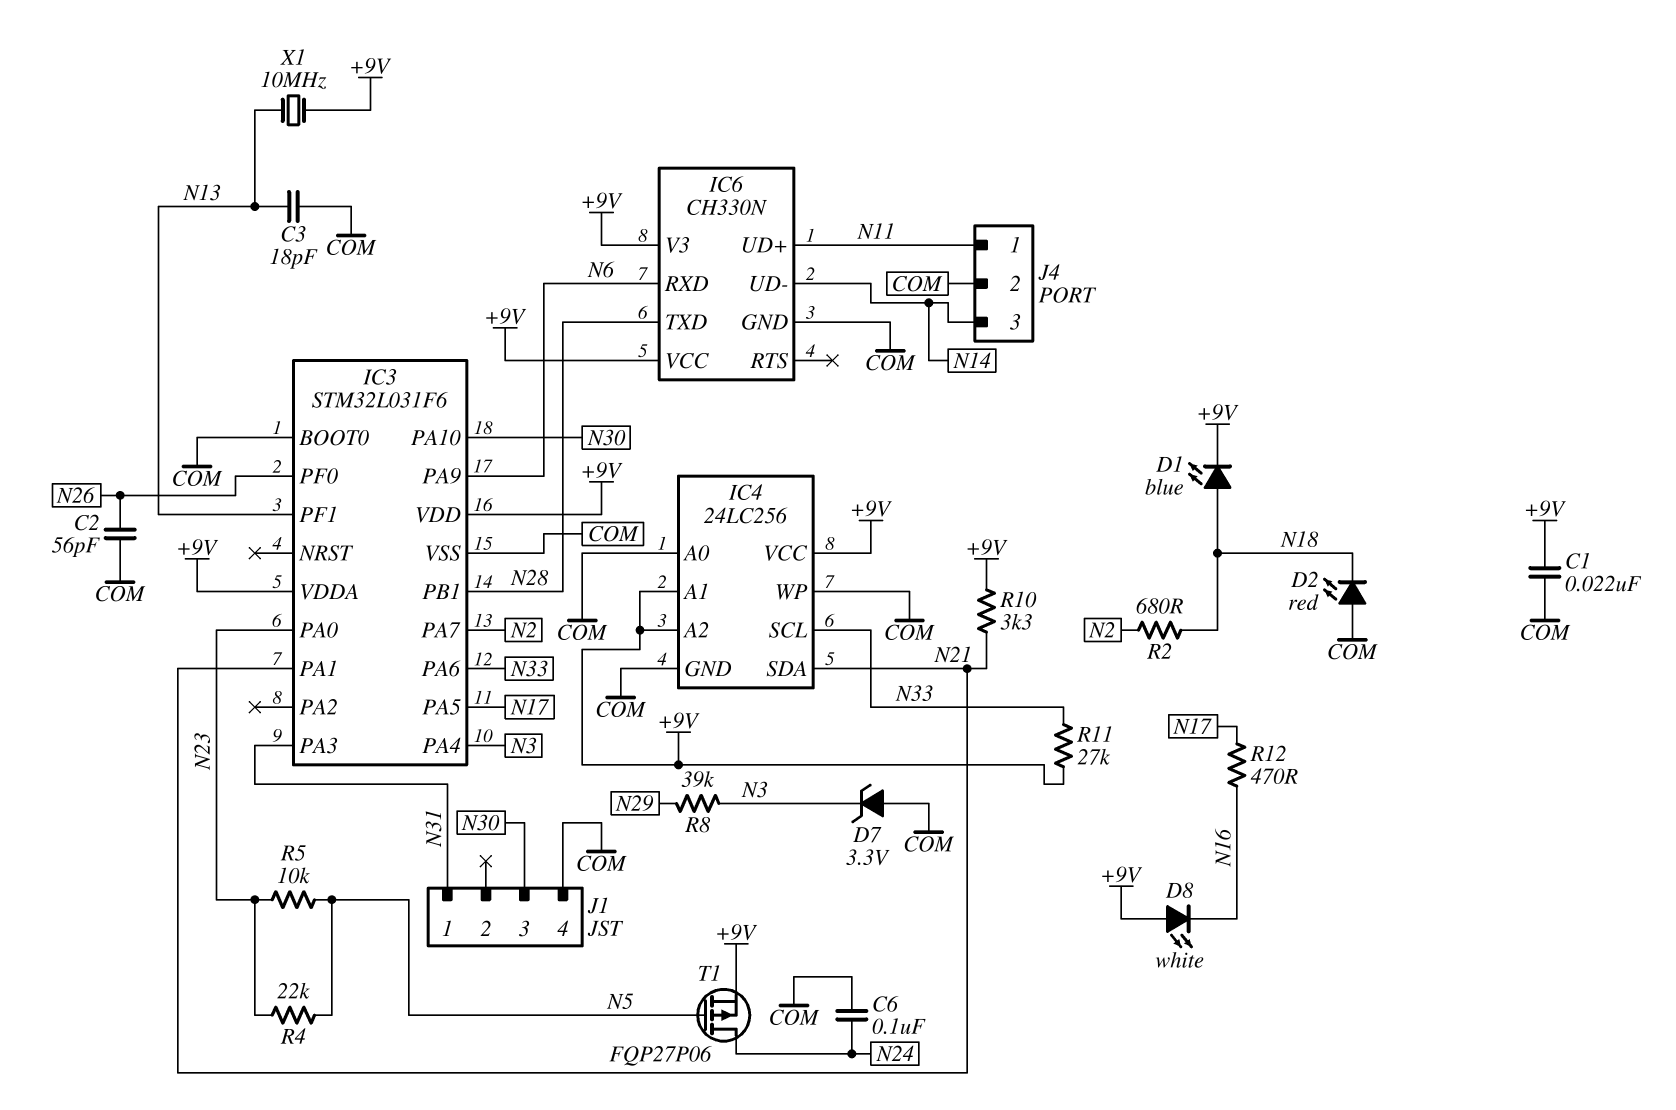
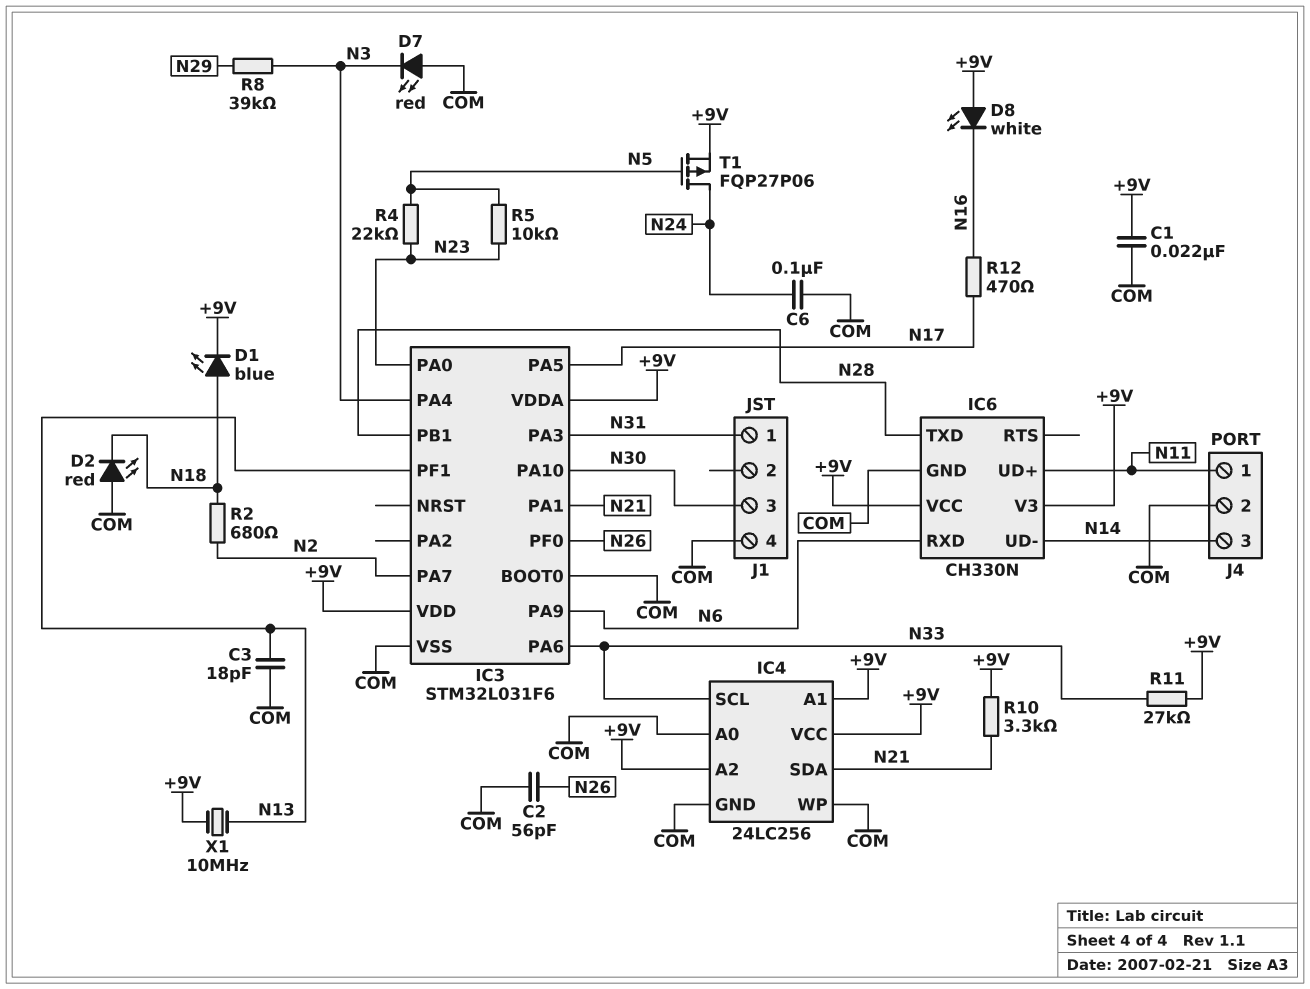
D7: zener 3.3V (A COM, K N3) -> LED red (A COM, K N3)

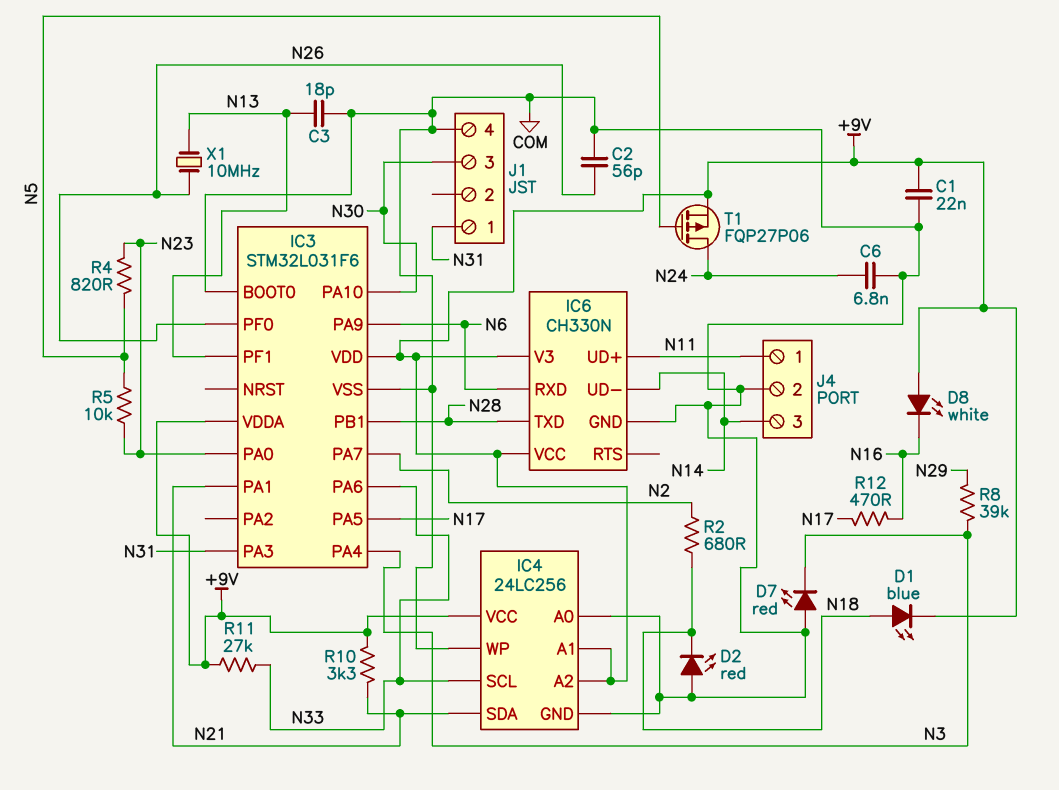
C6: 100nF (COM, N24) -> 6.8nF (COM, N24)
R4: 22k (N5, N23) -> 820 (N5, N23)
X1: 10MHz (+9V, N13) -> 10MHz (N13, N26)

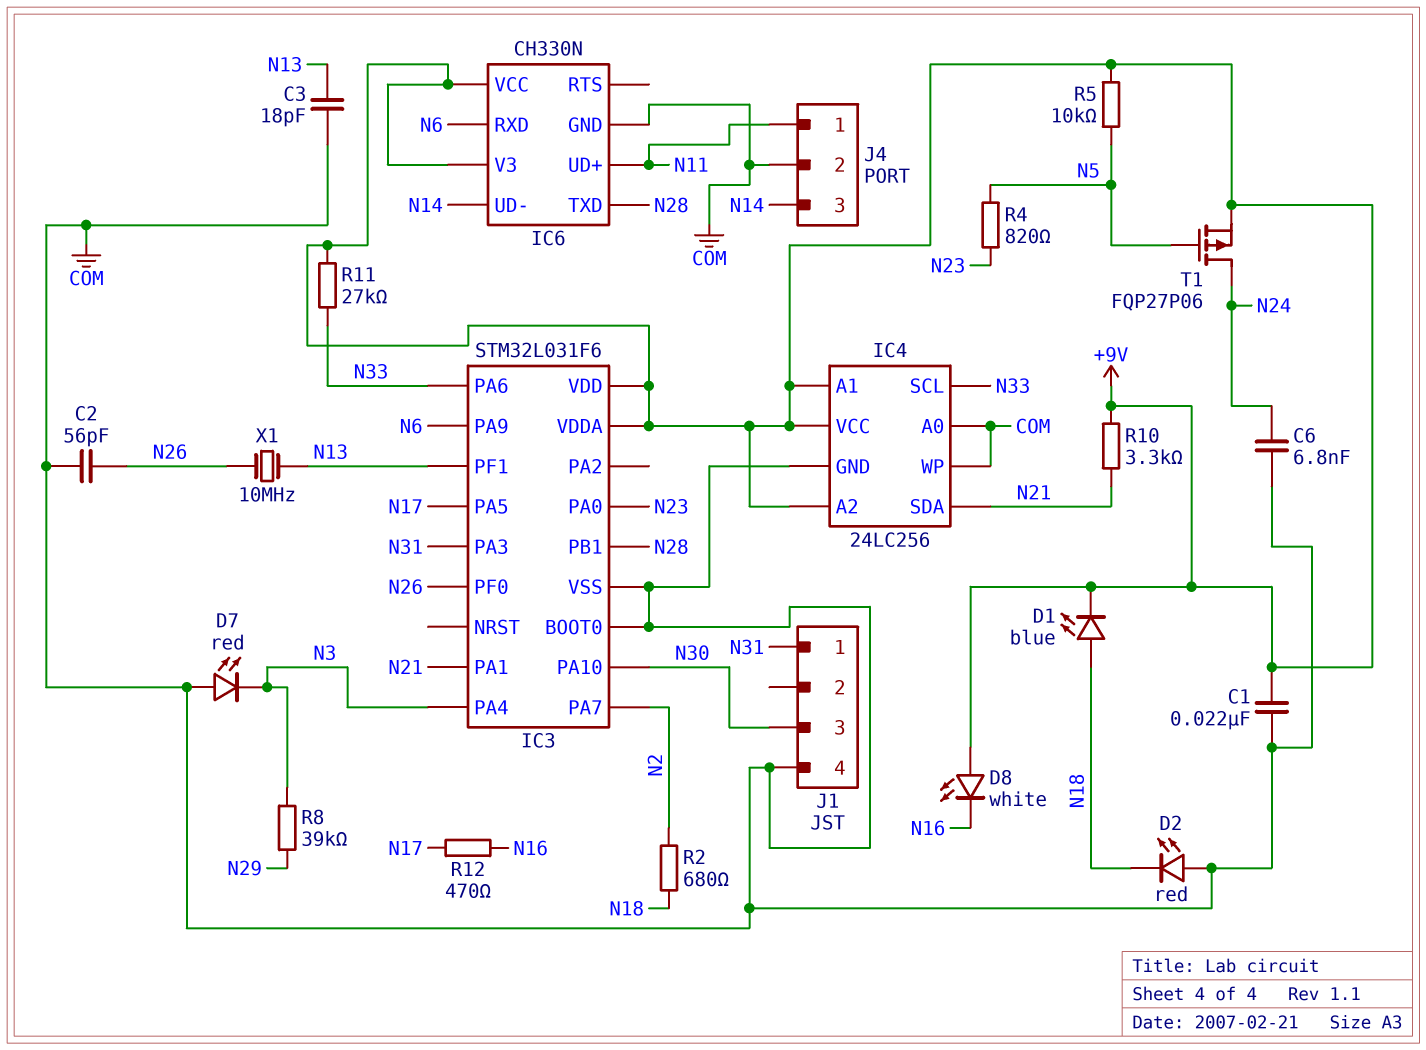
R5: 10k (N5, N23) -> 10k (+9V, N5)

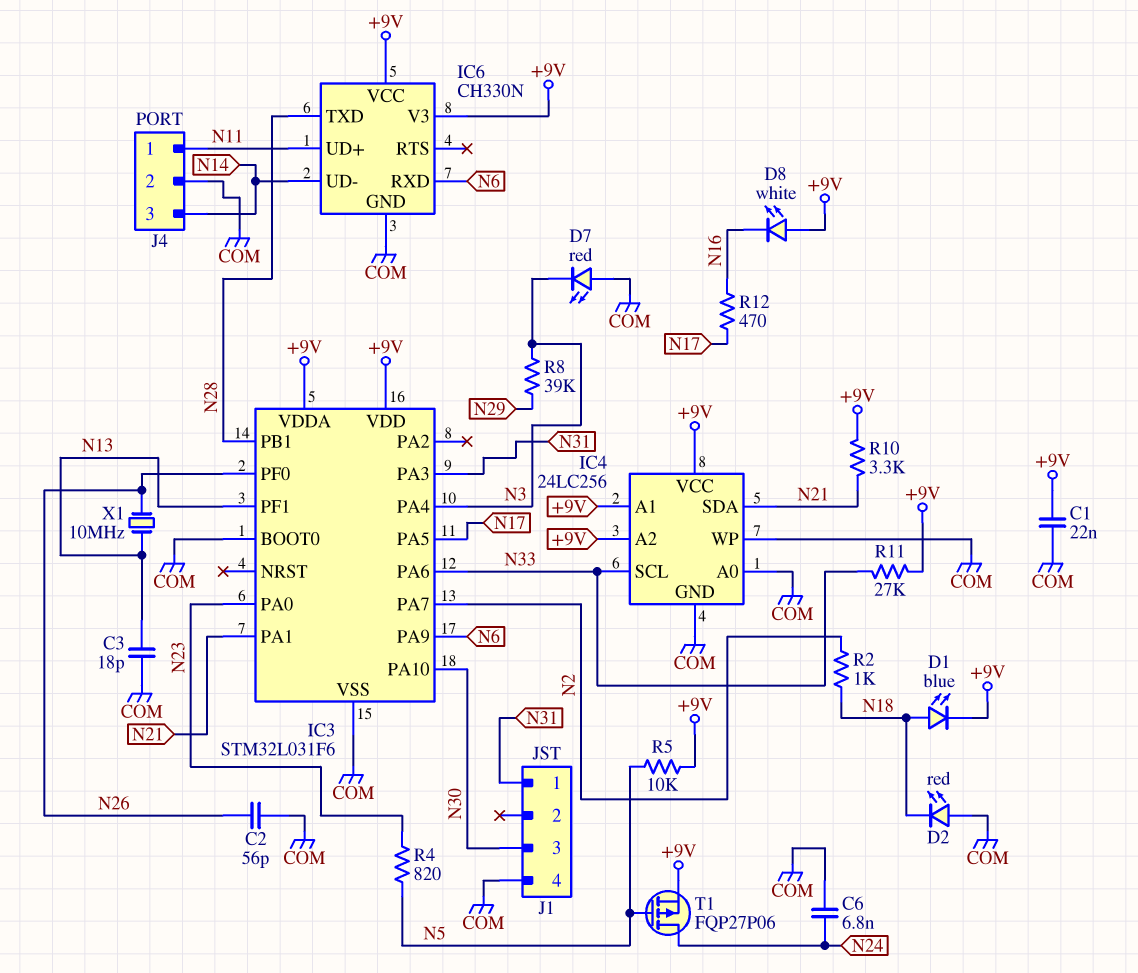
R2: 680 (N2, N18) -> 1k (N2, N18)

